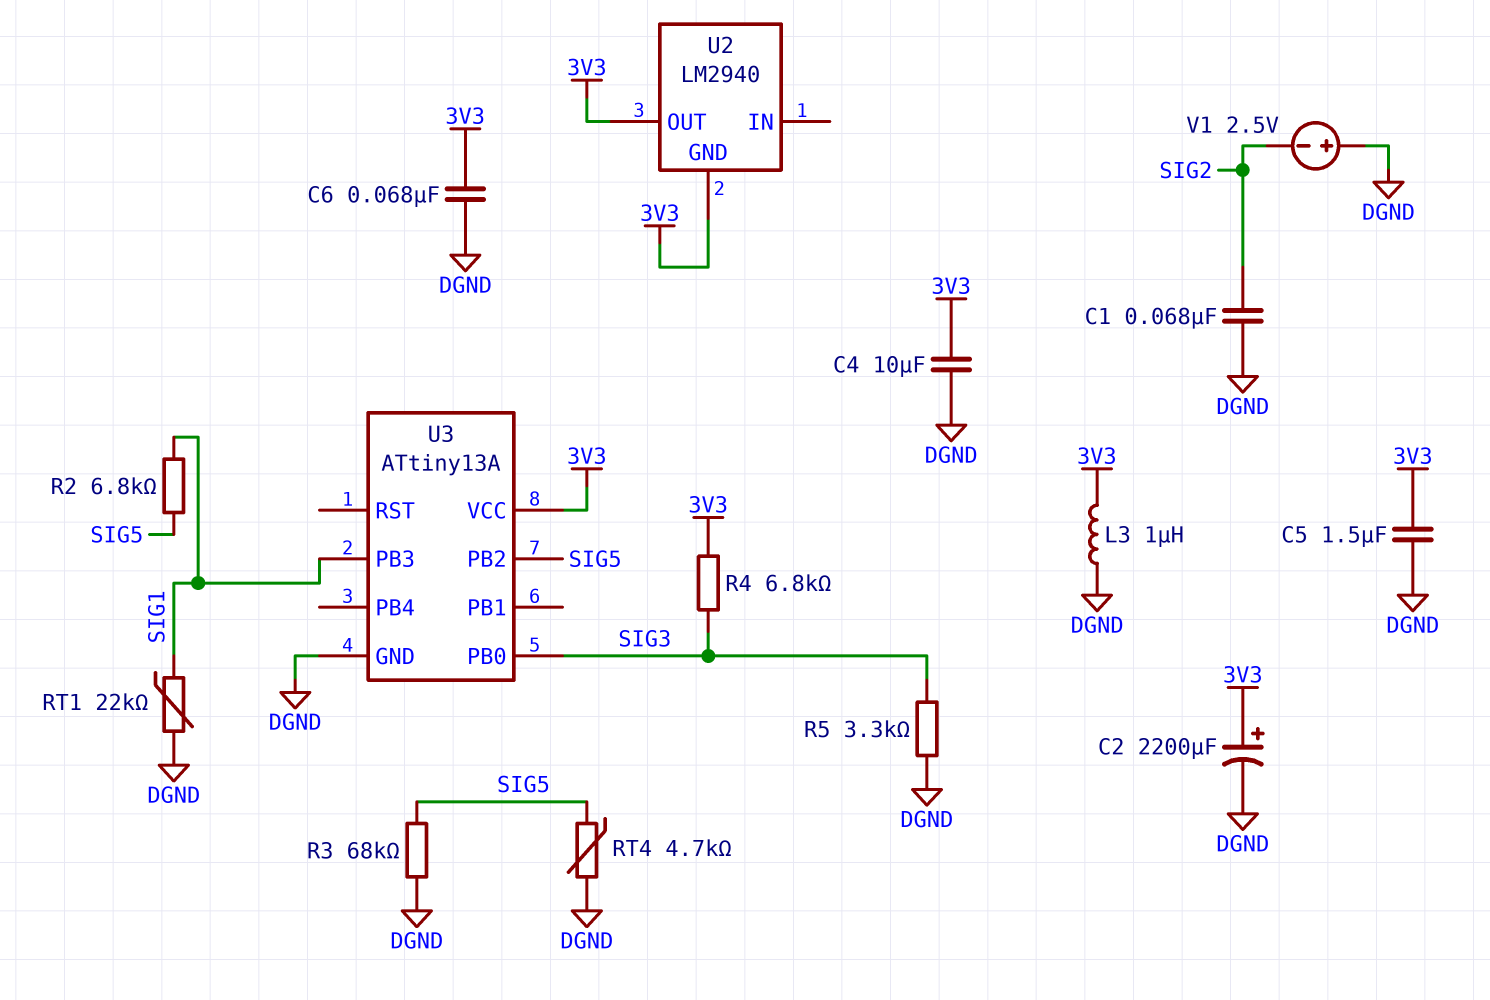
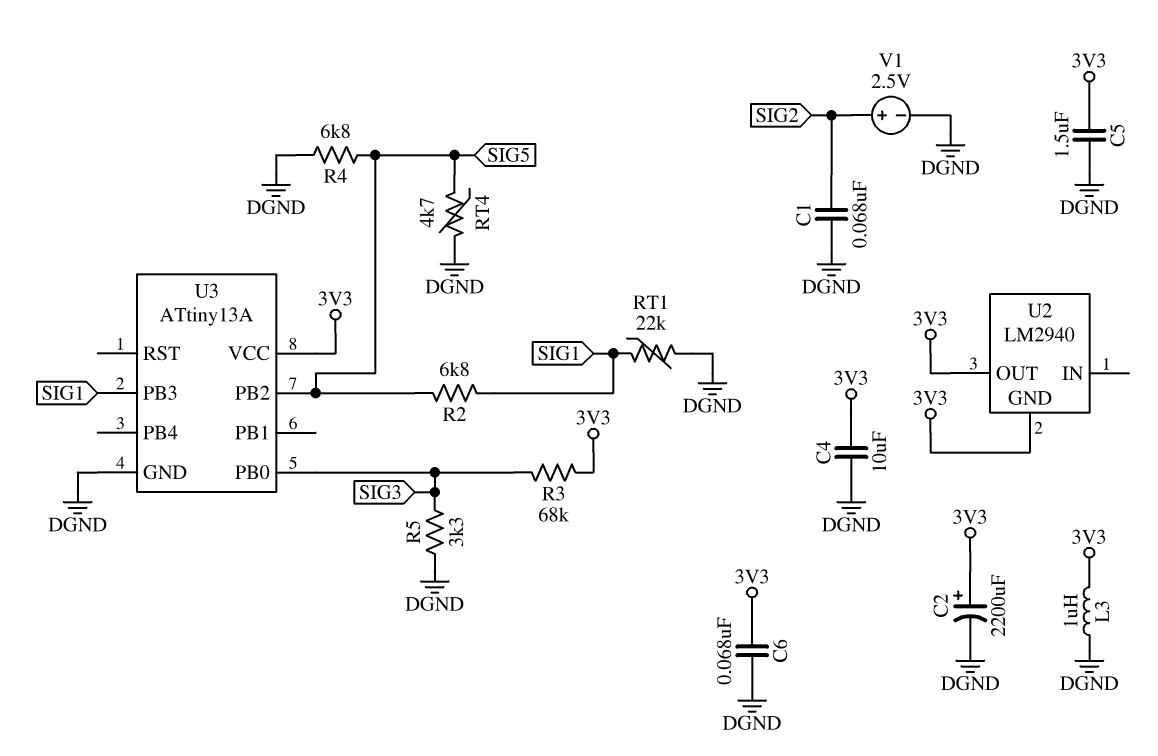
R3: 68k (DGND, SIG5) -> 68k (3V3, SIG3)
R4: 6.8k (3V3, SIG3) -> 6.8k (DGND, SIG5)
V1: 2.5V (plus DGND, minus SIG2) -> 2.5V (plus SIG2, minus DGND)

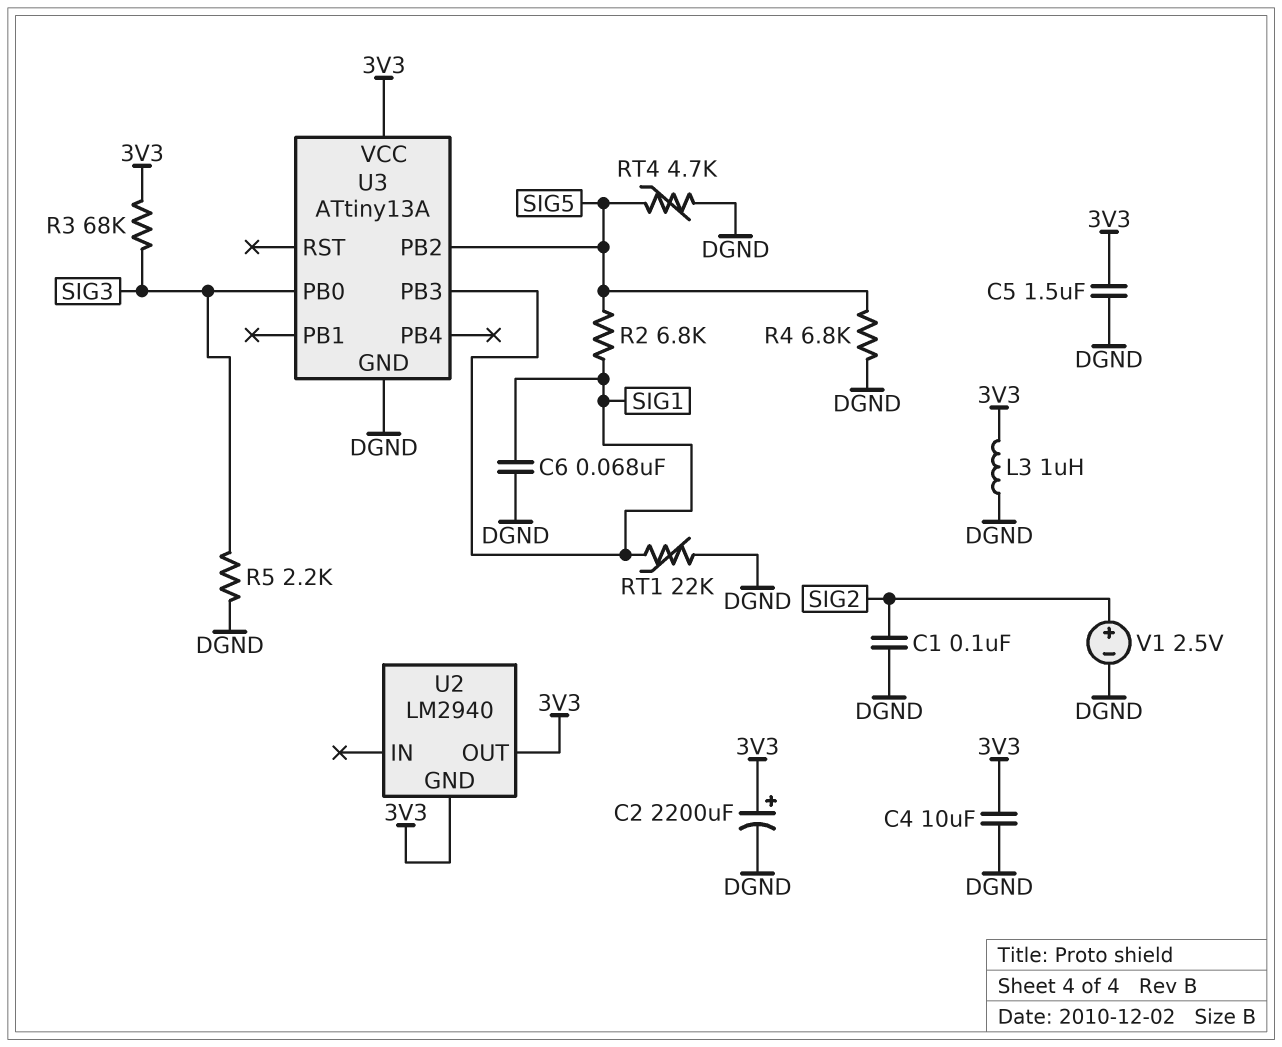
C1: 68nF (DGND, SIG2) -> 100nF (DGND, SIG2)
C6: 68nF (3V3, DGND) -> 68nF (DGND, SIG1)
R5: 3.3k (DGND, SIG3) -> 2.2k (DGND, SIG3)

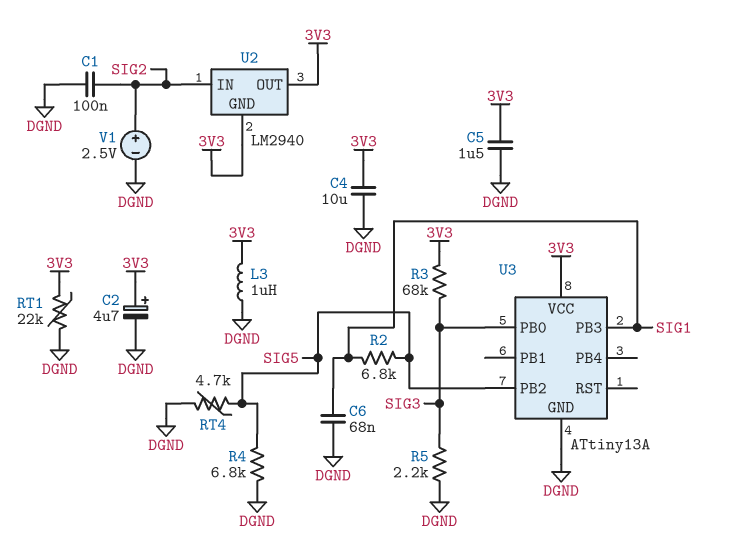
C2: 2200uF (plus 3V3, minus DGND) -> 4.7uF (plus 3V3, minus DGND)
RT1: 22k (DGND, SIG1) -> 22k (3V3, DGND)
U2 pin IN: none -> SIG2

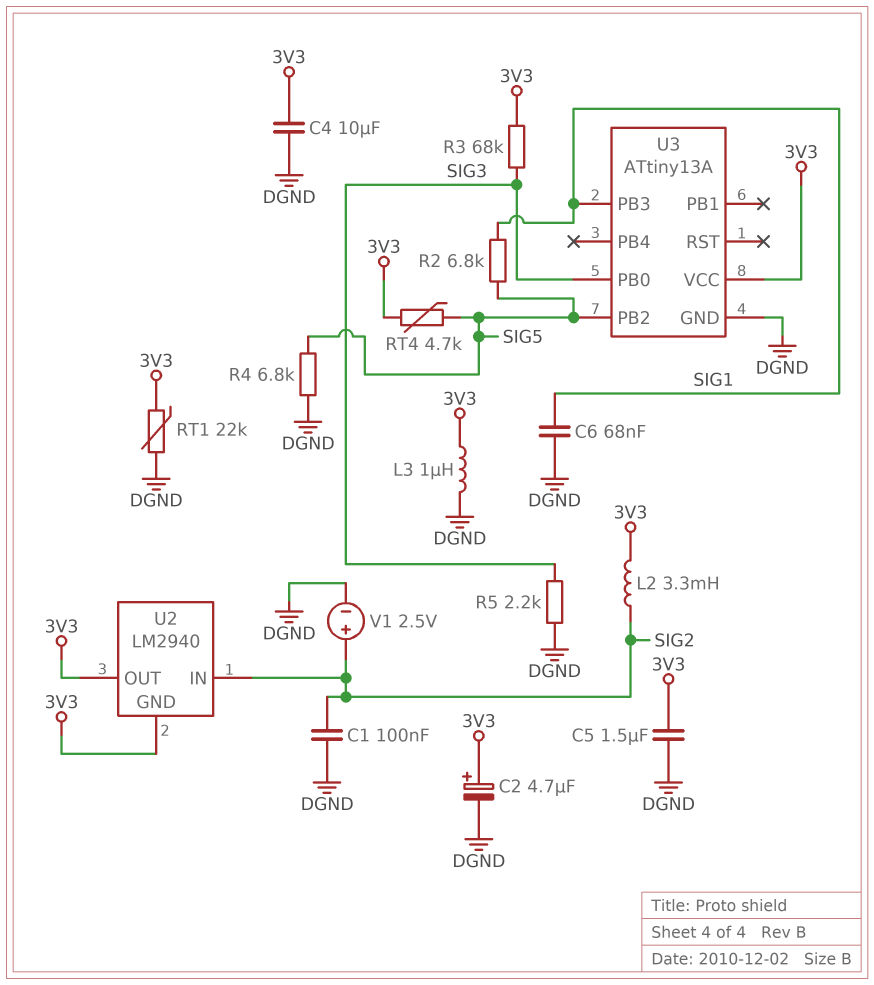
L2: none -> 3.3mH (3V3, SIG2)
RT4: 4.7k (DGND, SIG5) -> 4.7k (3V3, SIG5)

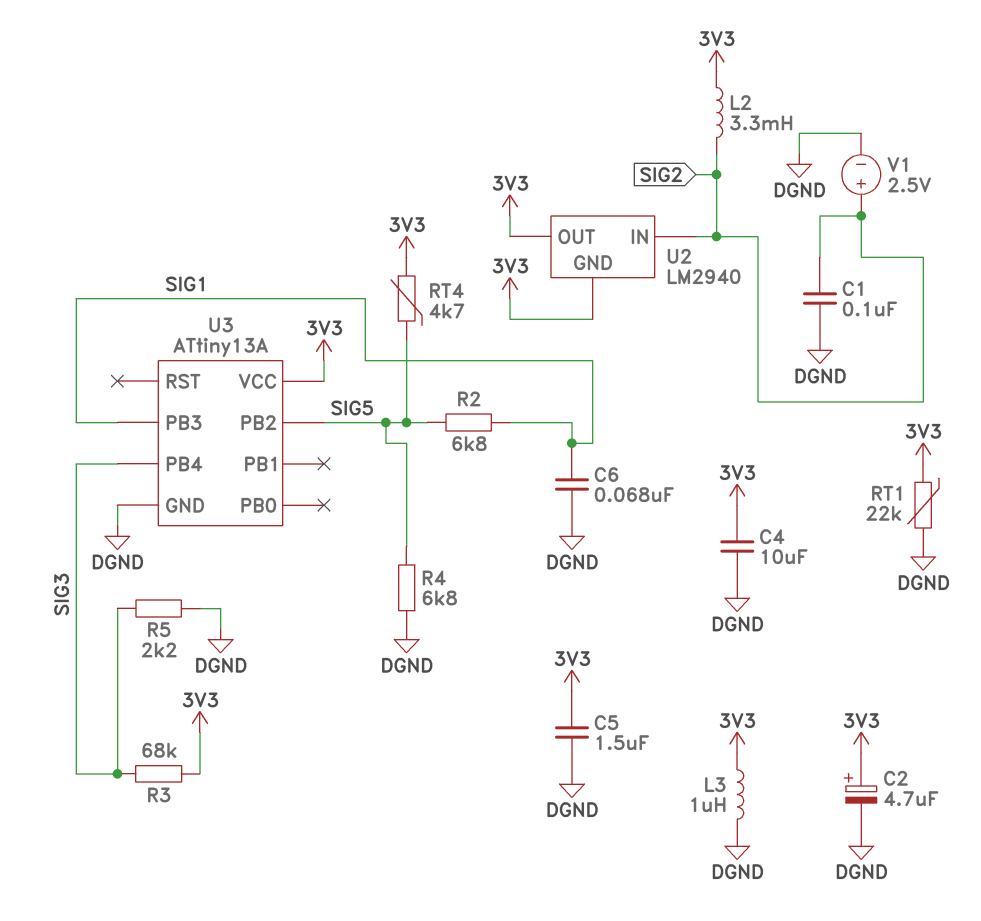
U3 pin PB0: SIG3 -> none
U3 pin PB4: none -> SIG3

